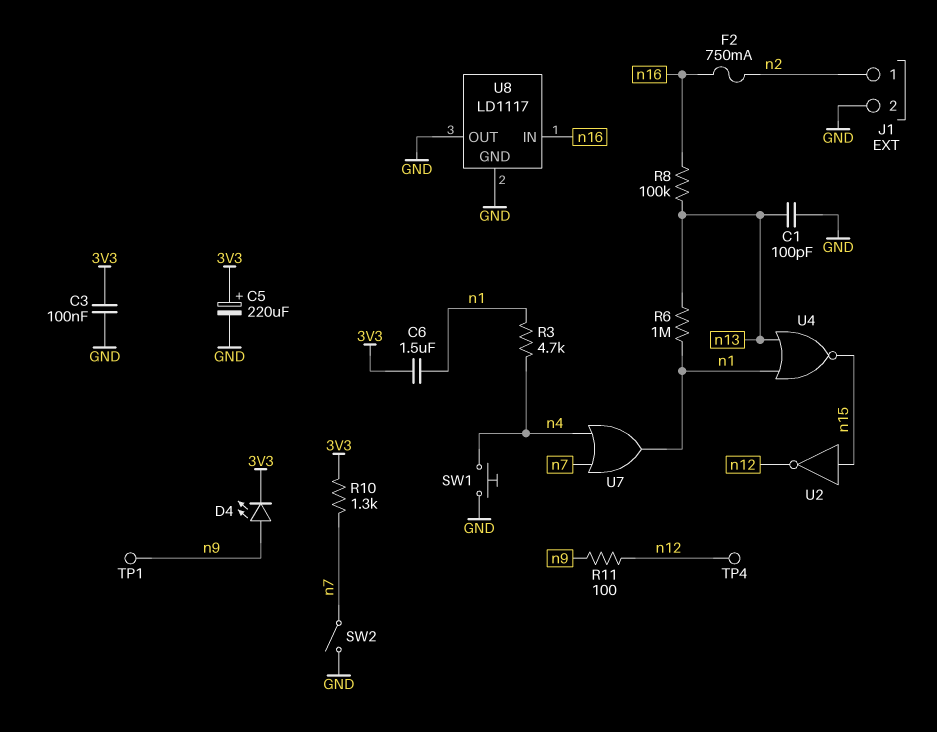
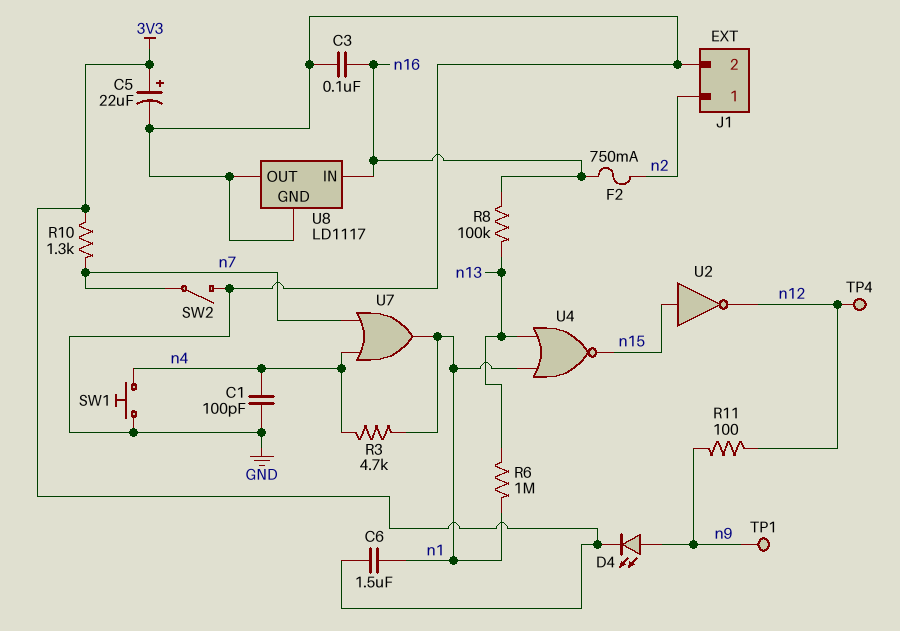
C1: 100pF (GND, n13) -> 100pF (GND, n4)
C3: 100nF (3V3, GND) -> 100nF (GND, n16)
C5: 220uF (plus 3V3, minus GND) -> 22uF (plus 3V3, minus GND)

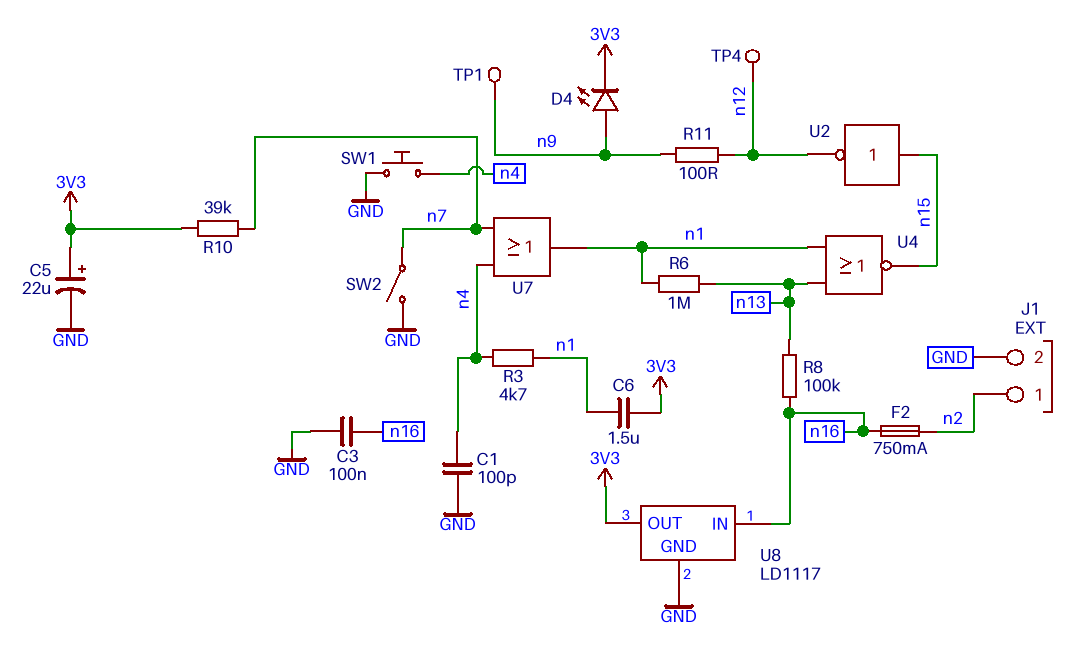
R10: 1.3k (3V3, n7) -> 39k (3V3, n7)
U8 pin OUT: GND -> 3V3

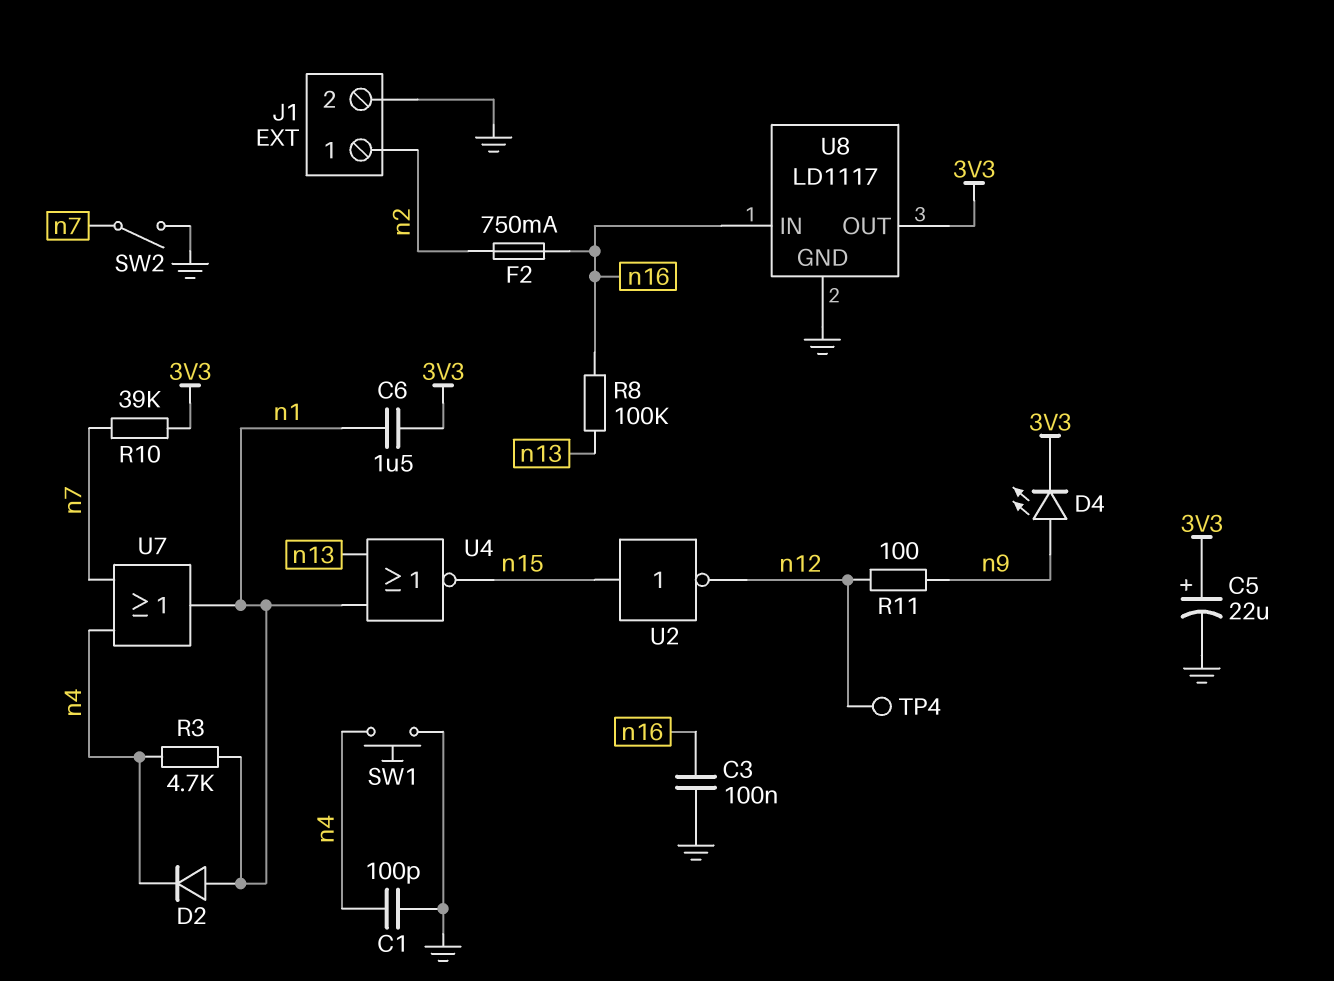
D2: none -> diode (A n1, K n4)
R6: 1M (n1, n13) -> none
TP1: test point (n9) -> none

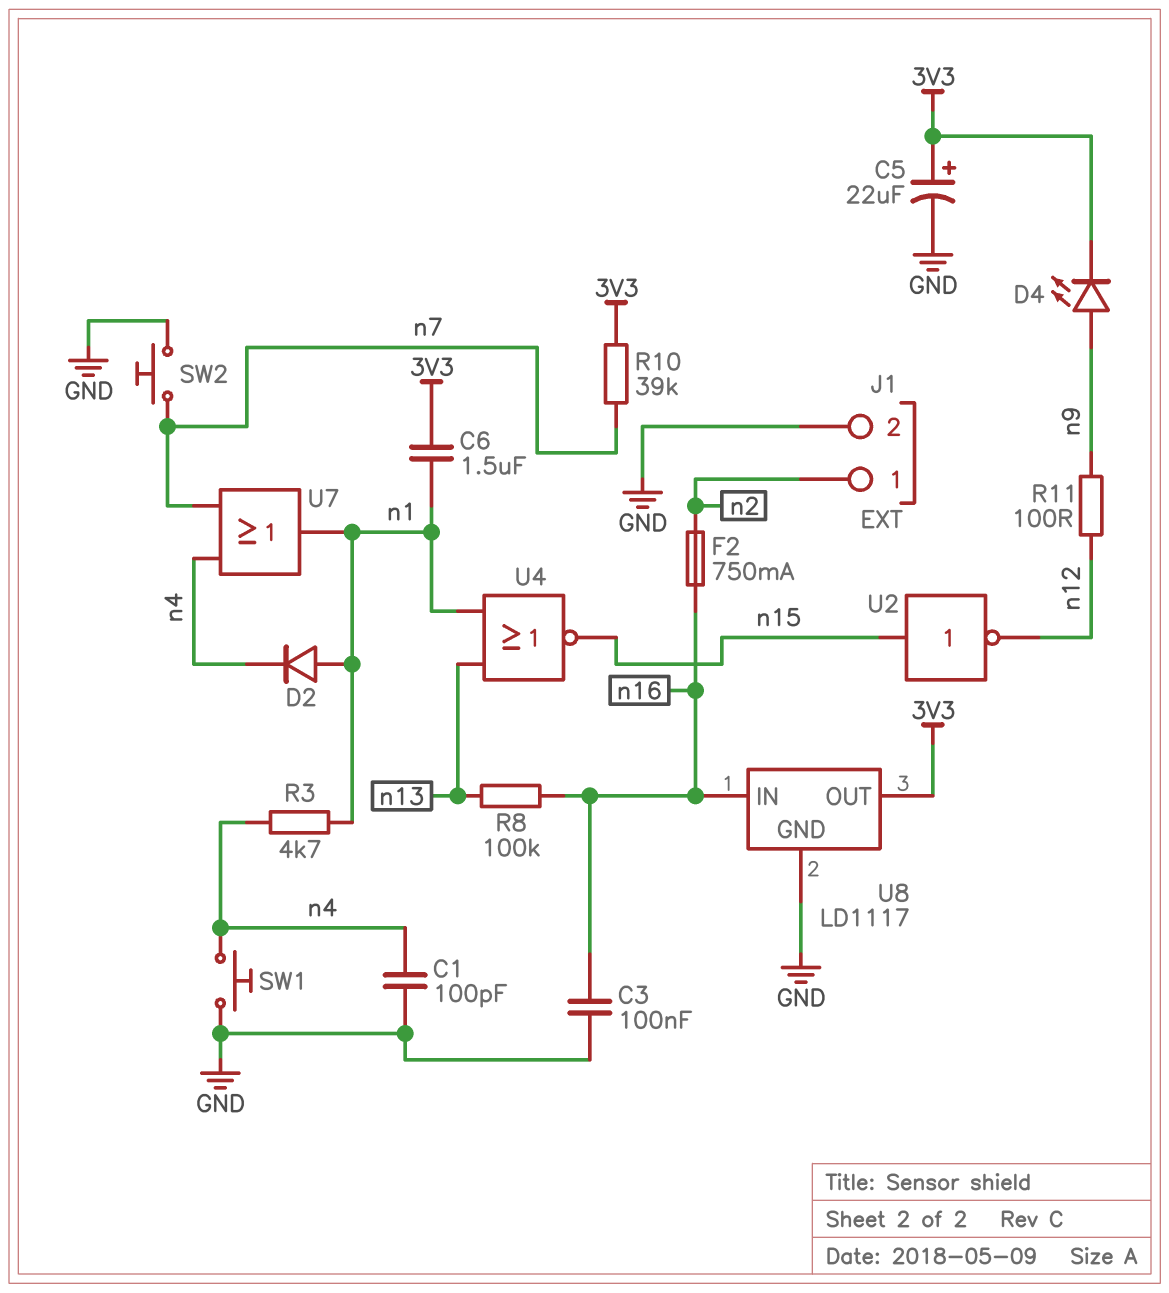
SW2: switch (GND, n7) -> button (GND, n7)
TP4: test point (n12) -> none

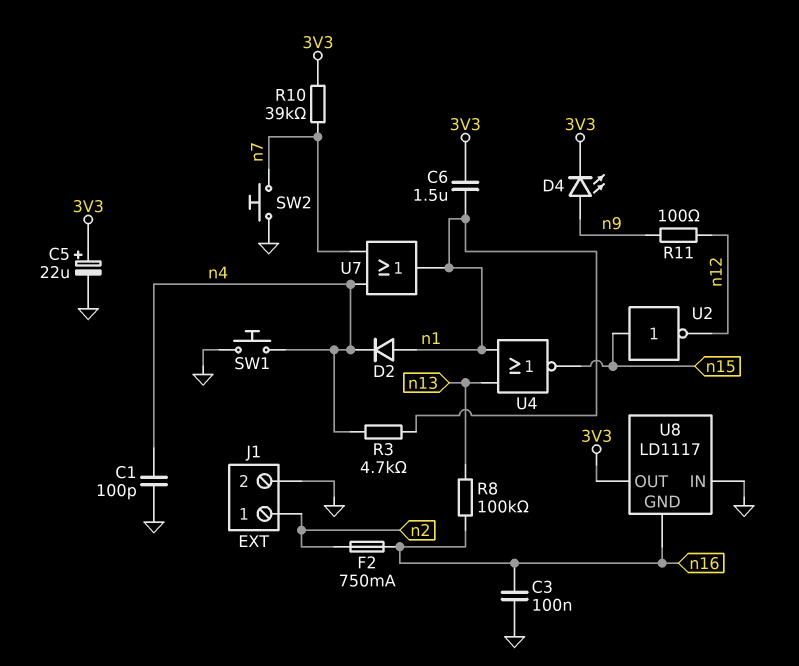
U8 pin GND: GND -> n16
U8 pin IN: n16 -> GND

